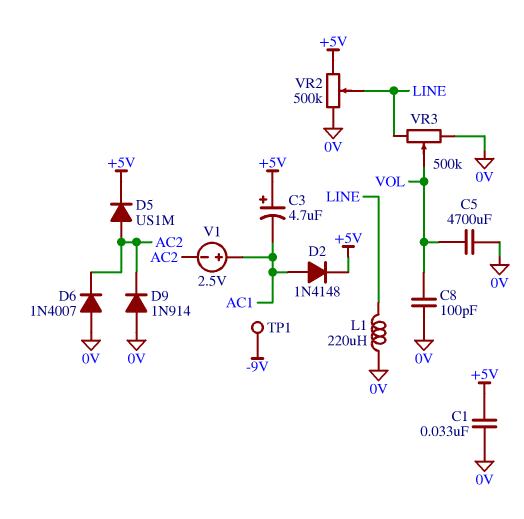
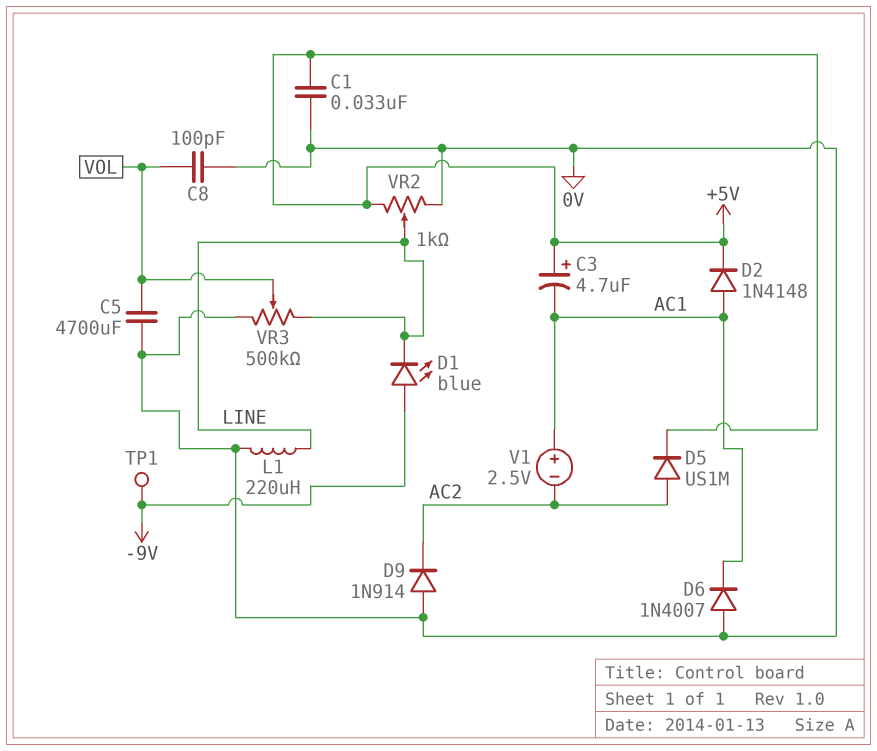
D1: none -> LED blue (A -9V, K LINE)
D6: diode 1N4007 (A 0V, K AC2) -> diode 1N4007 (A 0V, K AC1)
VR2: 500k (+5V, 0V, wiper LINE) -> 1k (+5V, 0V, wiper LINE)

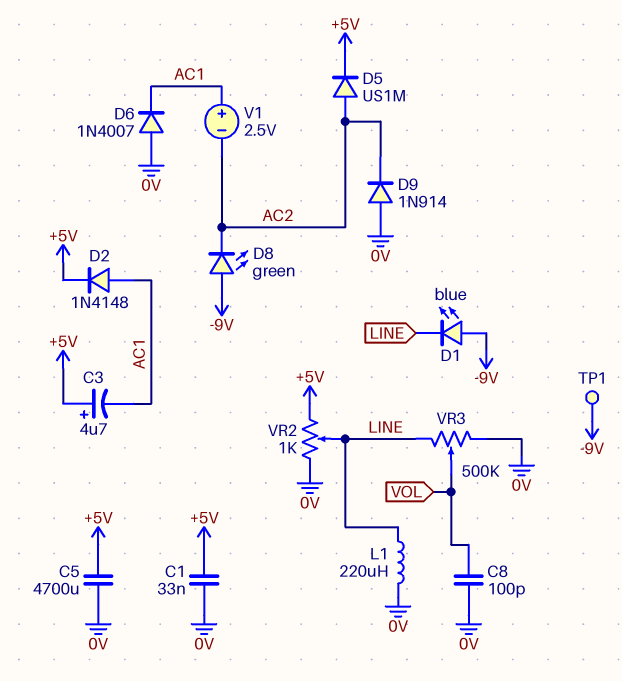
C5: 4700uF (0V, VOL) -> 4700uF (+5V, 0V)
D8: none -> LED green (A -9V, K AC2)

